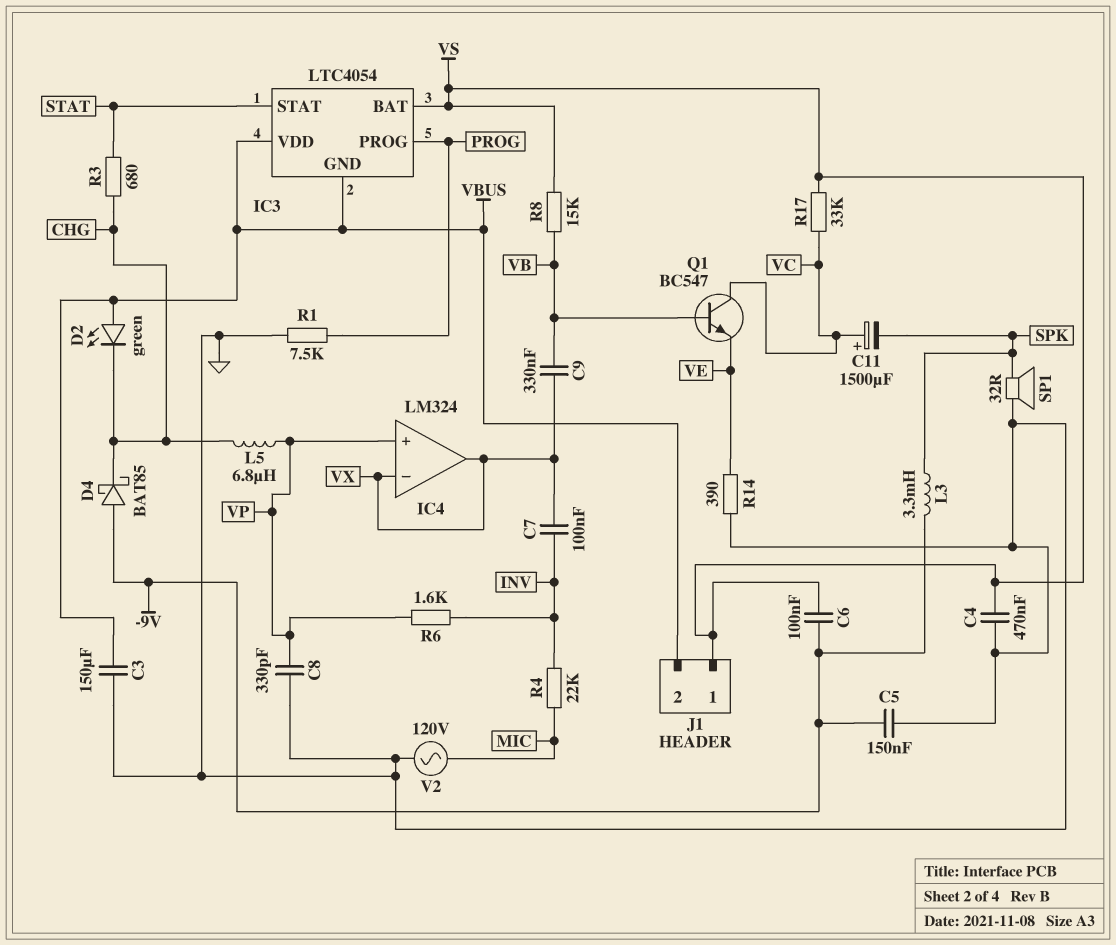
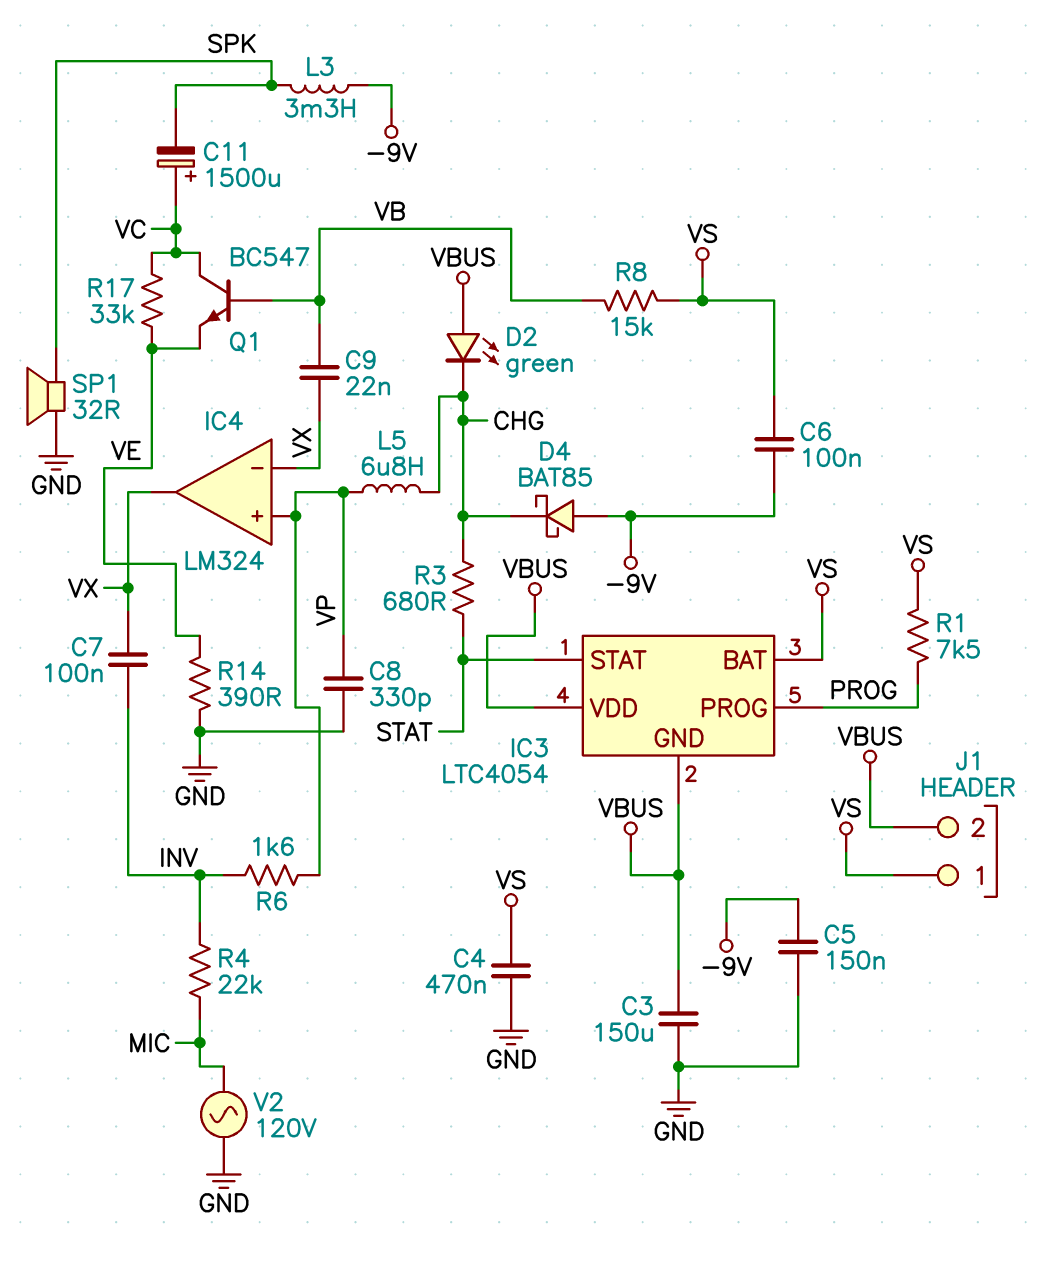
C9: 330nF (VB, VX) -> 22nF (VB, VX)
R1: 7.5k (GND, PROG) -> 7.5k (PROG, VS)
R17: 33k (VC, VS) -> 33k (VC, VE)

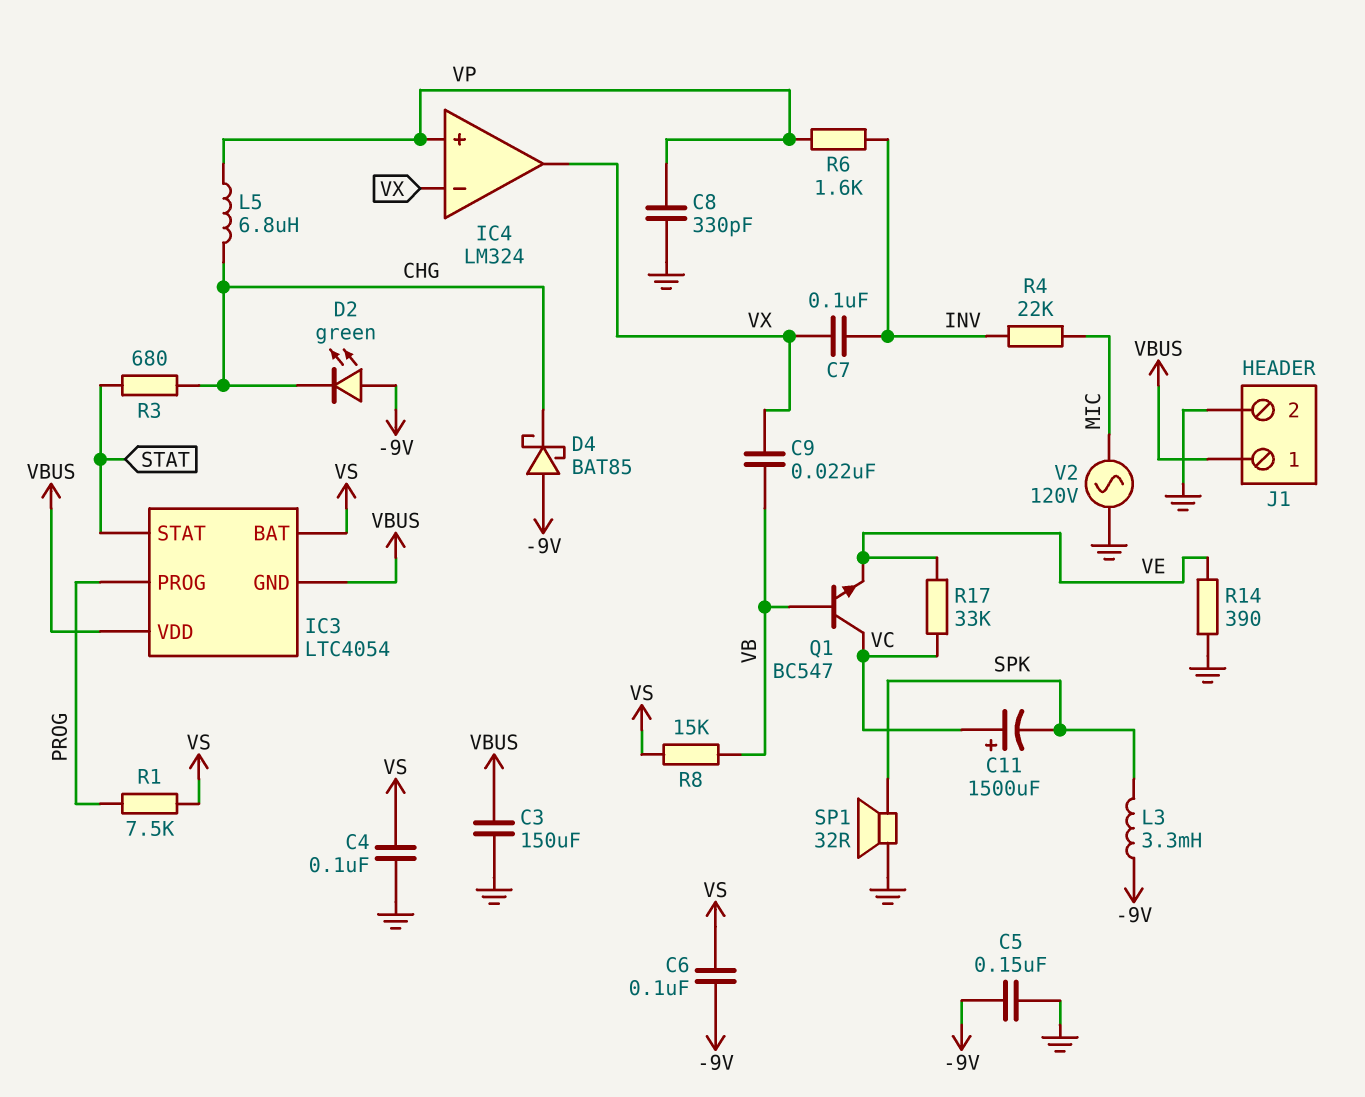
C4: 470nF (GND, VS) -> 100nF (GND, VS)
D2: LED green (A VBUS, K CHG) -> LED green (A -9V, K CHG)
J1 pin 1: VS -> VBUS
J1 pin 2: VBUS -> GND

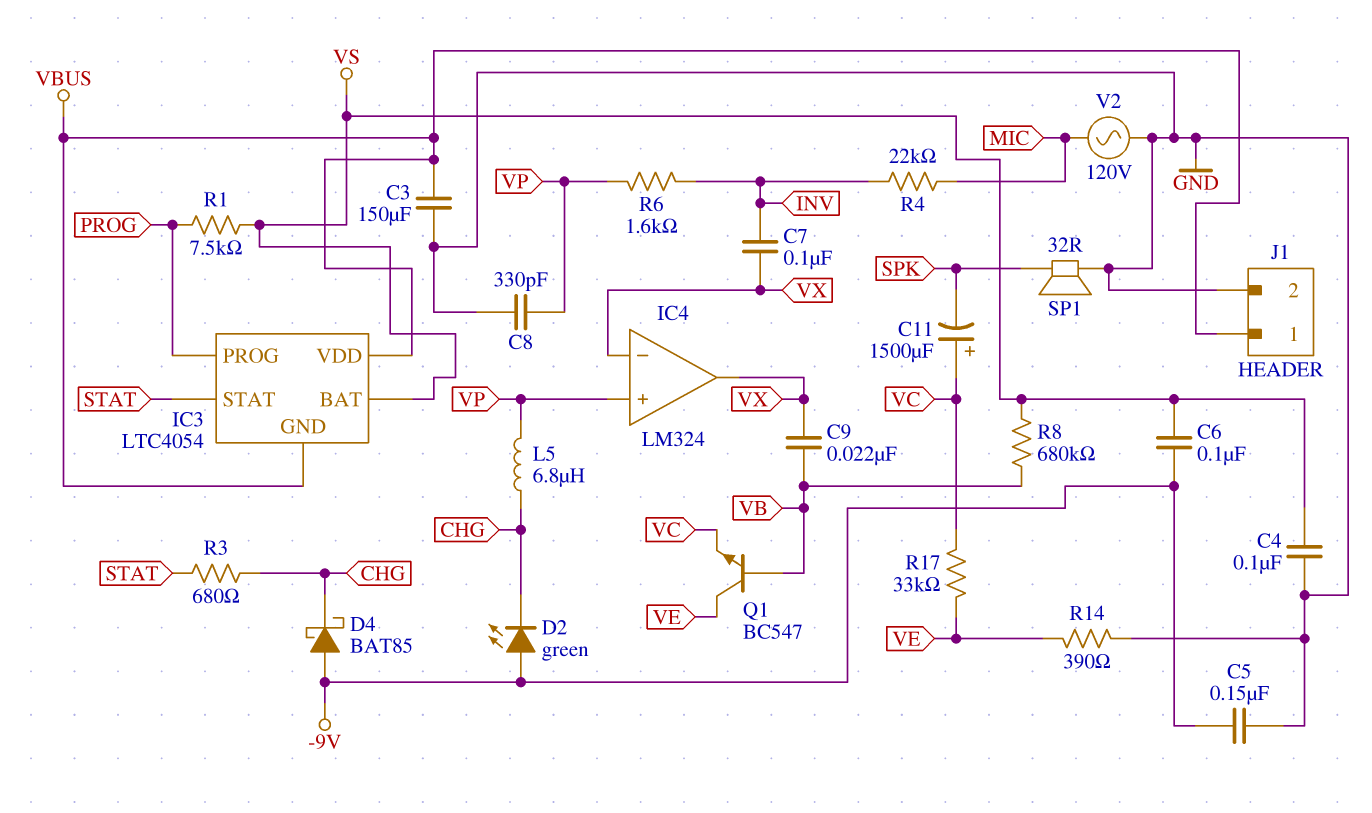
L3: 3.3mH (-9V, SPK) -> none
Q1: NPN BC547 (B VB, C VC, E VE) -> NPN BC547 (B VB, C VE, E VC)
R8: 15k (VB, VS) -> 680k (VB, VS)

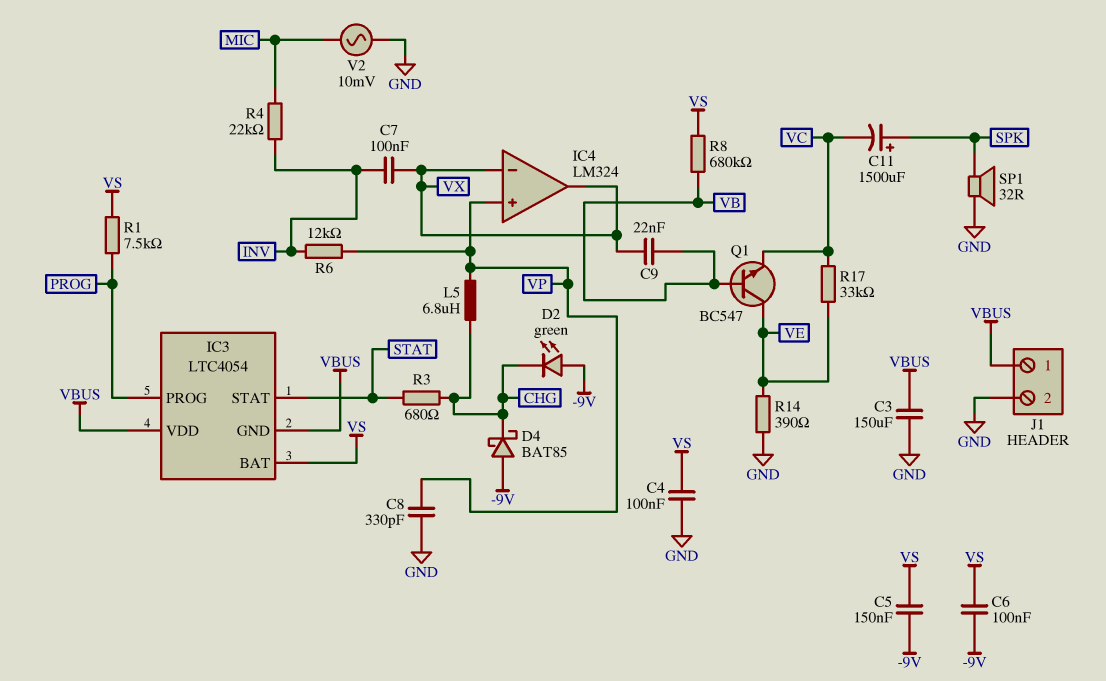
C5: 150nF (-9V, GND) -> 150nF (-9V, VS)
C11: 1500uF (plus VC, minus SPK) -> 1500uF (plus SPK, minus VC)
R6: 1.6k (INV, VP) -> 12k (INV, VP)
V2: AC 120V (GND, MIC) -> AC 10mV (GND, MIC)

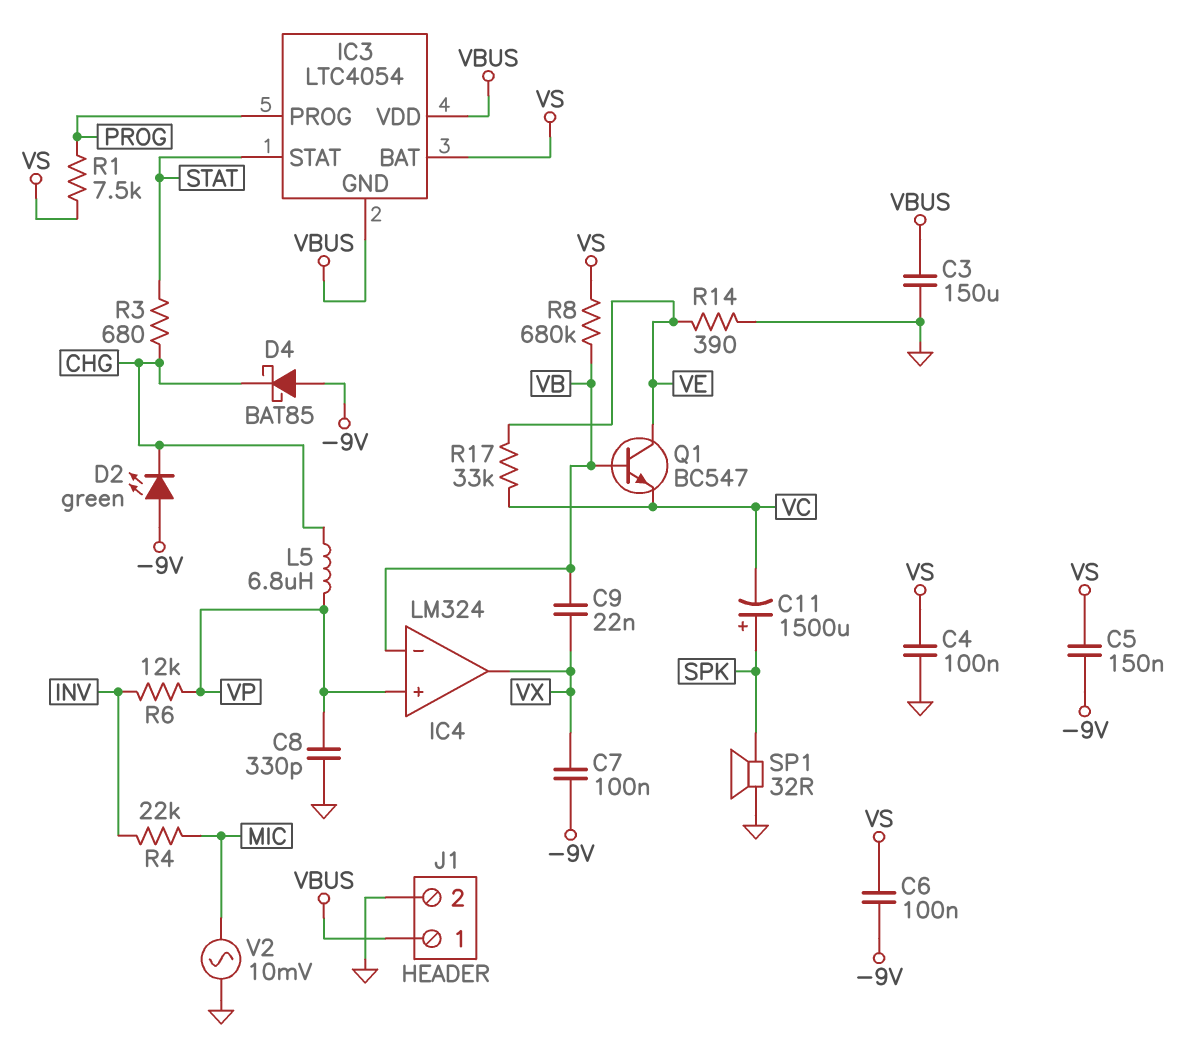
C7: 100nF (INV, VX) -> 100nF (-9V, VX)
IC4 pin in-: VX -> VB

